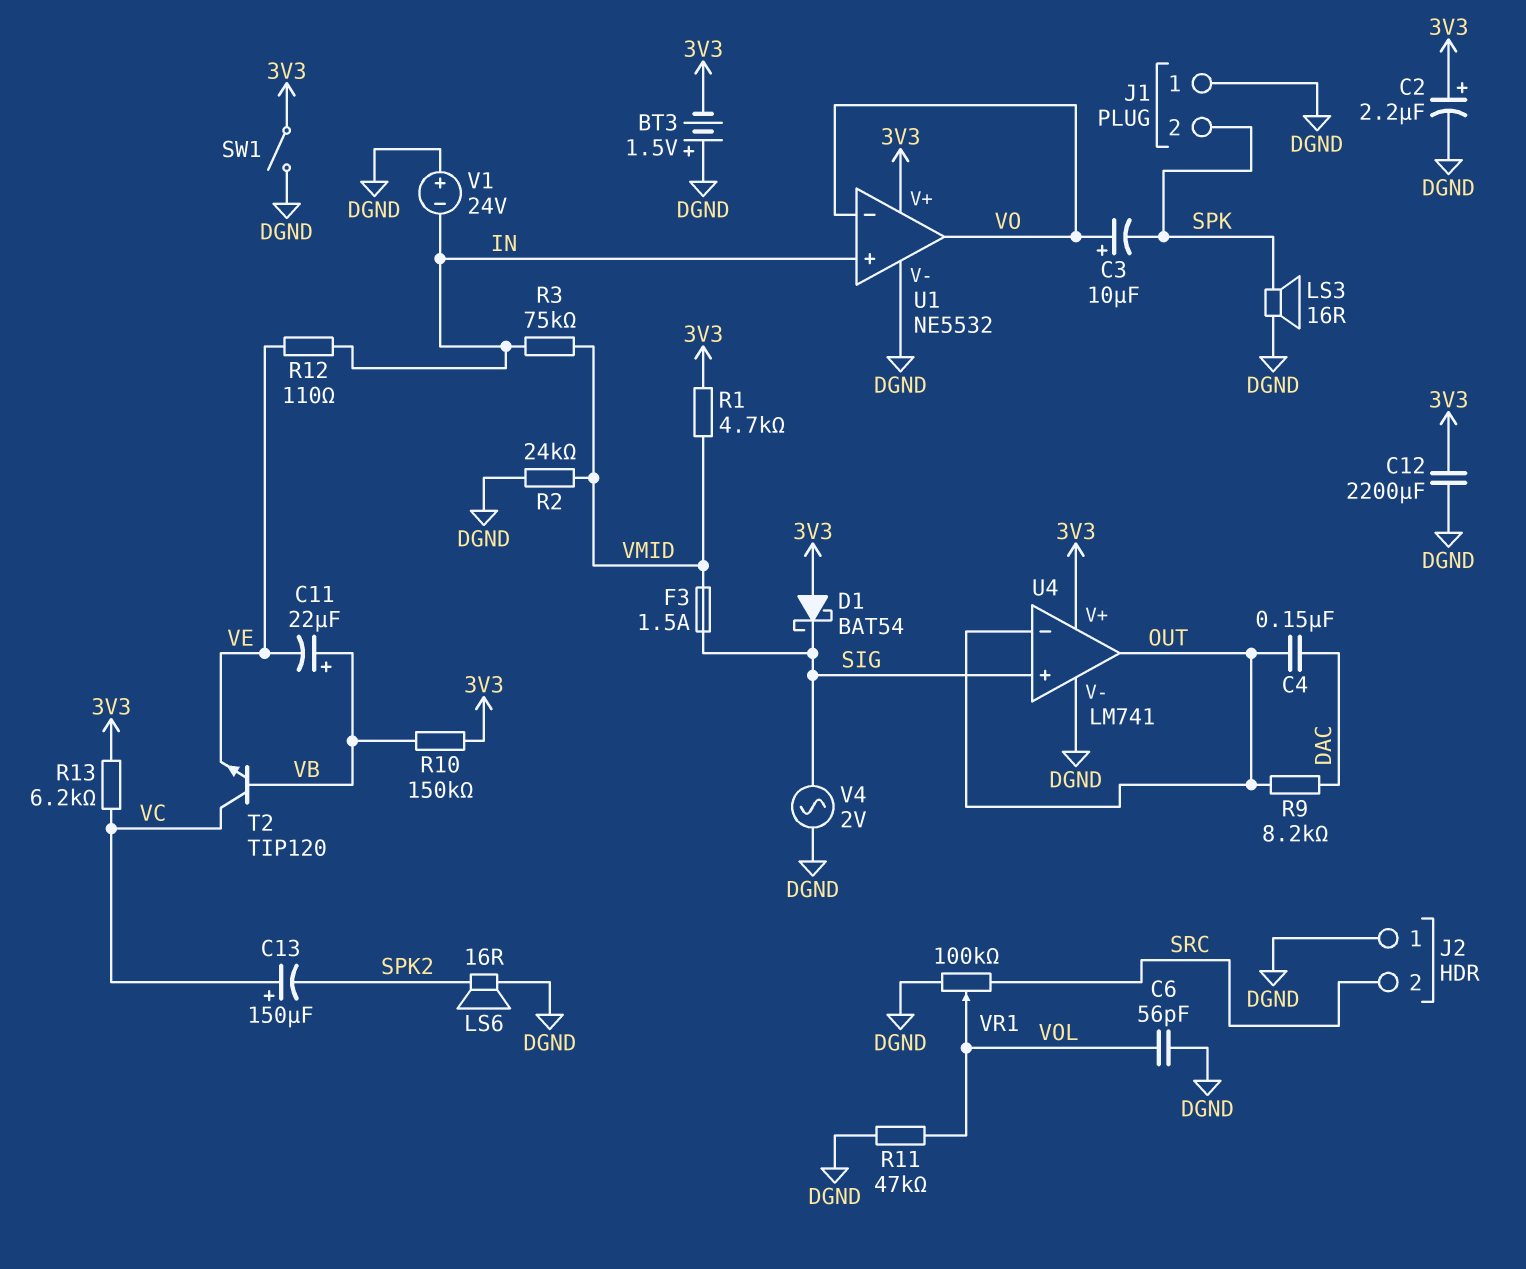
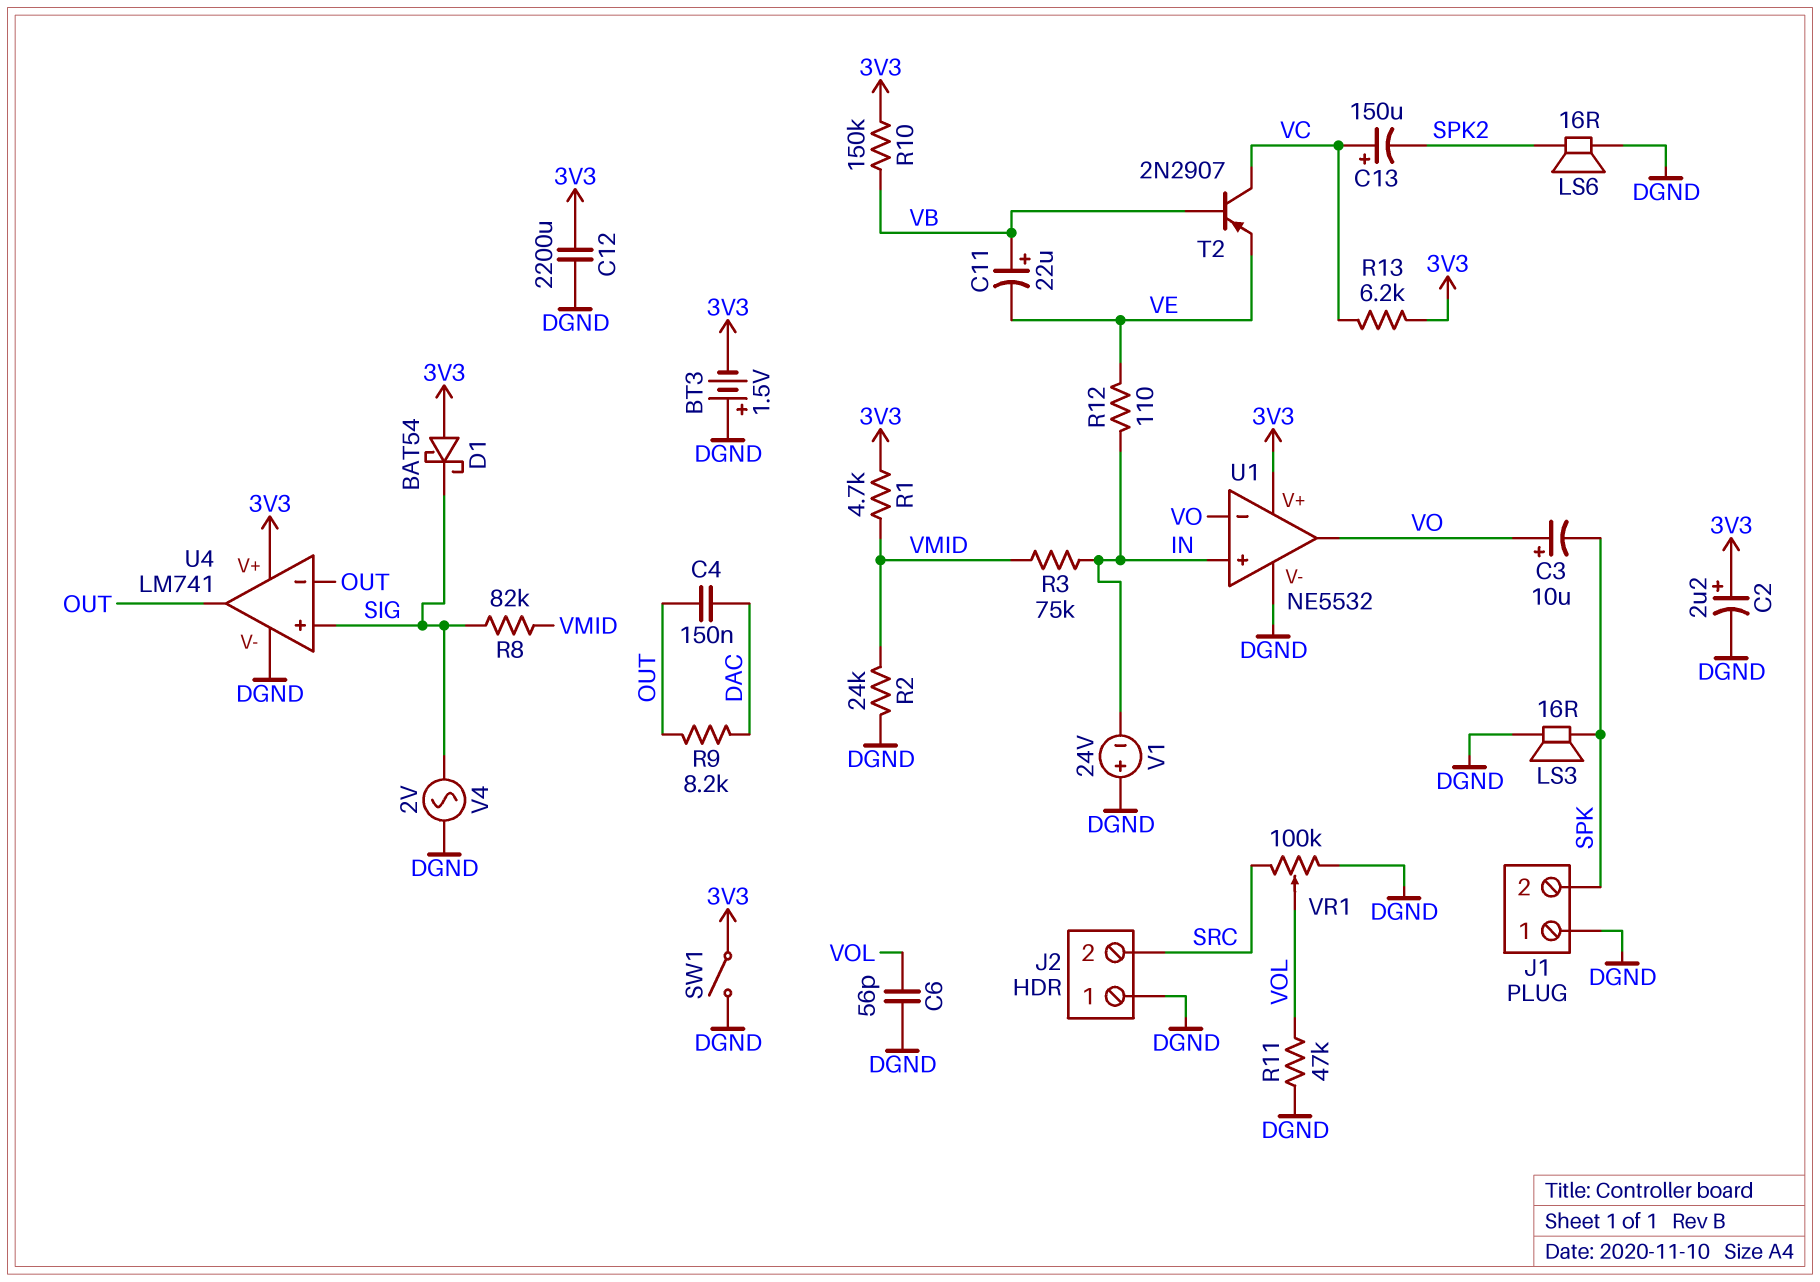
F3: 1.5A (SIG, VMID) -> none
R8: none -> 82k (SIG, VMID)
T2: NPN TIP120 (B VB, C VC, E VE) -> PNP 2N2907 (B VB, C VC, E VE)

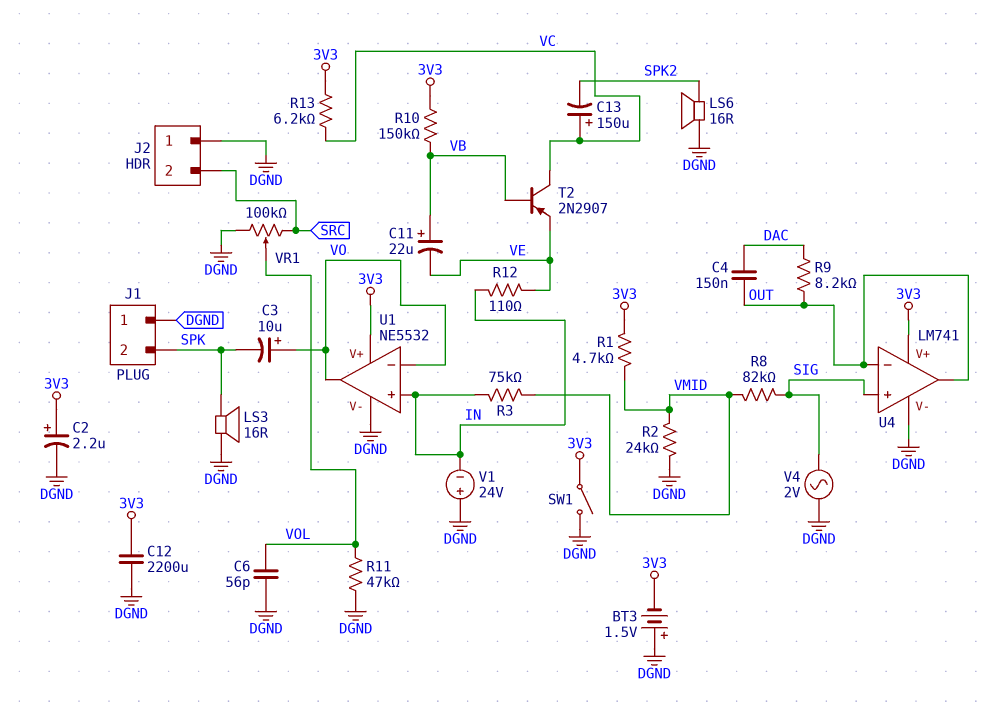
D1: schottky BAT54 (A 3V3, K SIG) -> none

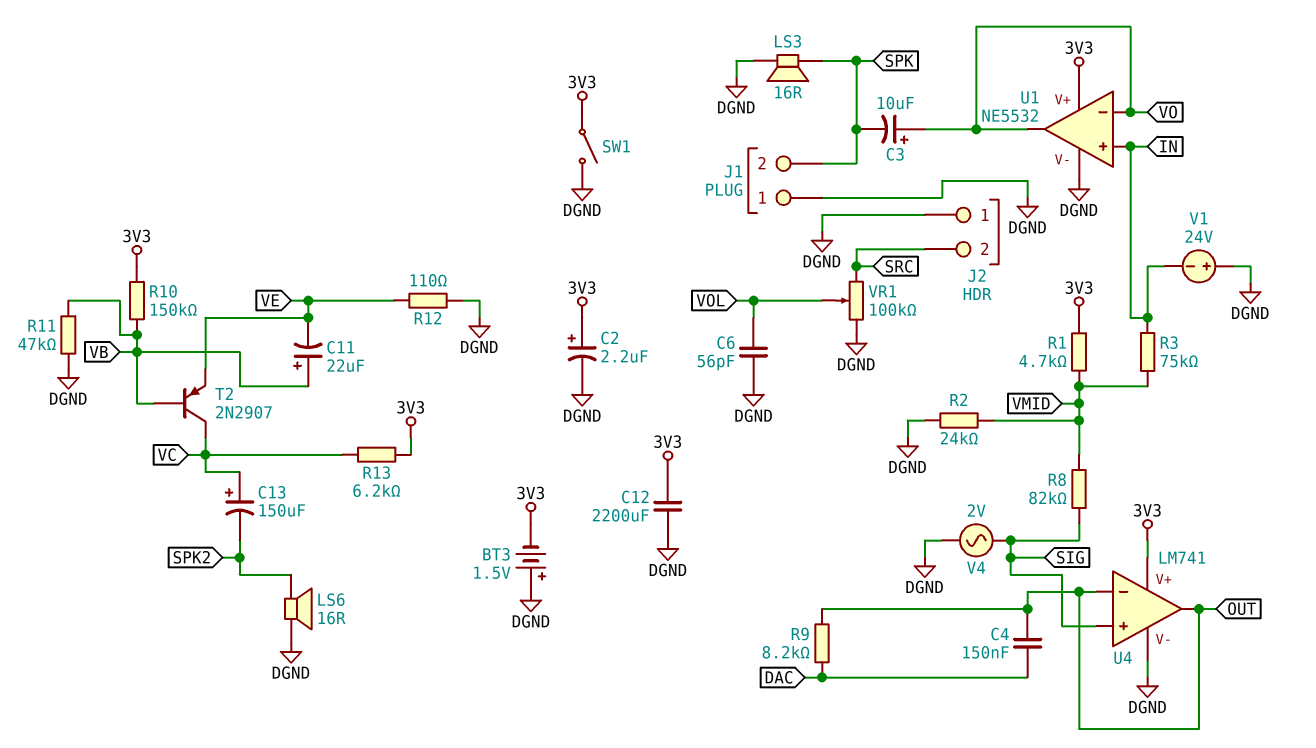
R11: 47k (DGND, VOL) -> 47k (DGND, VB)
R12: 110 (IN, VE) -> 110 (DGND, VE)

